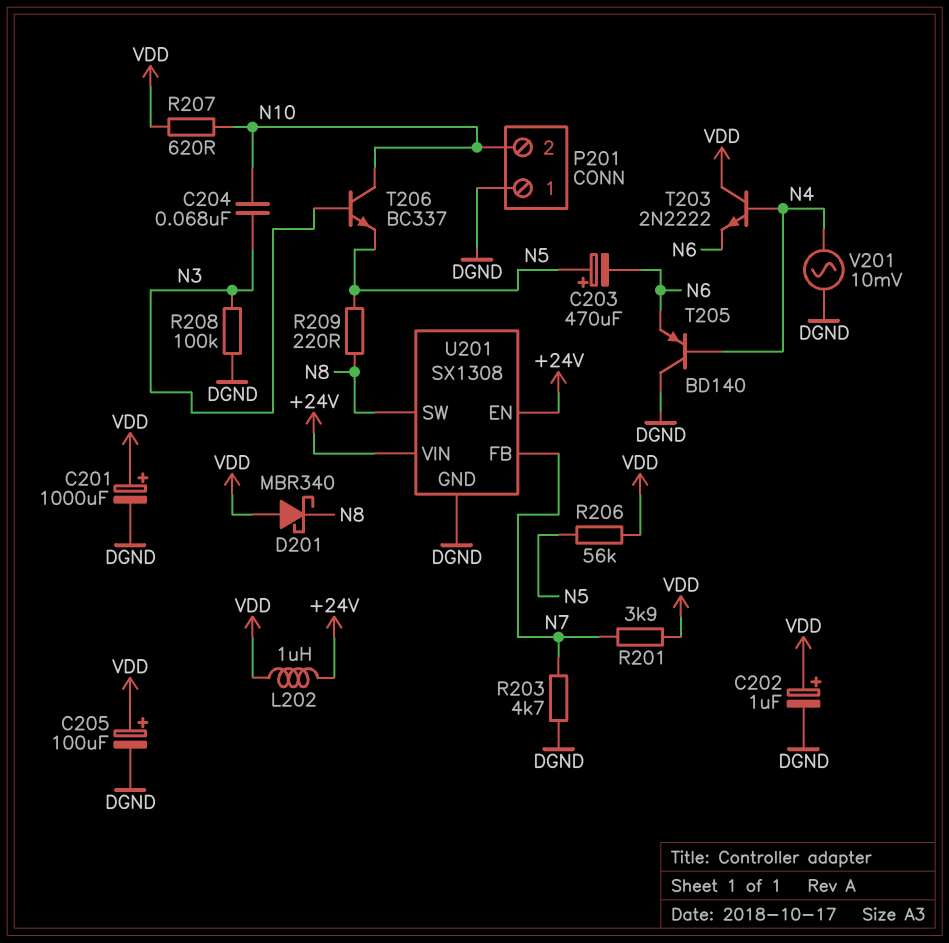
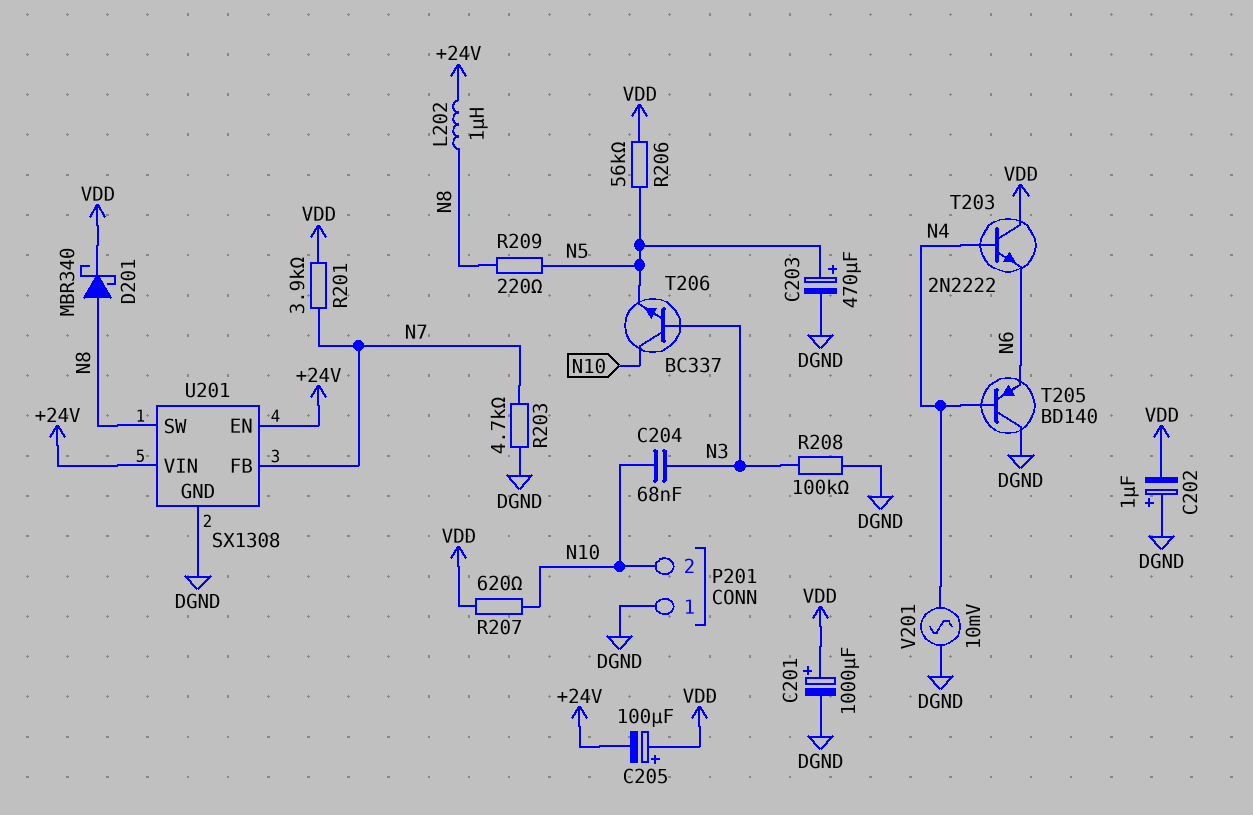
C202: 1uF (plus VDD, minus DGND) -> 1uF (plus DGND, minus VDD)
C203: 470uF (plus N5, minus N6) -> 470uF (plus N5, minus DGND)
C205: 100uF (plus VDD, minus DGND) -> 100uF (plus VDD, minus +24V)
D201: schottky MBR340 (A VDD, K N8) -> schottky MBR340 (A N8, K VDD)
L202: 1uH (+24V, VDD) -> 1uH (+24V, N8)

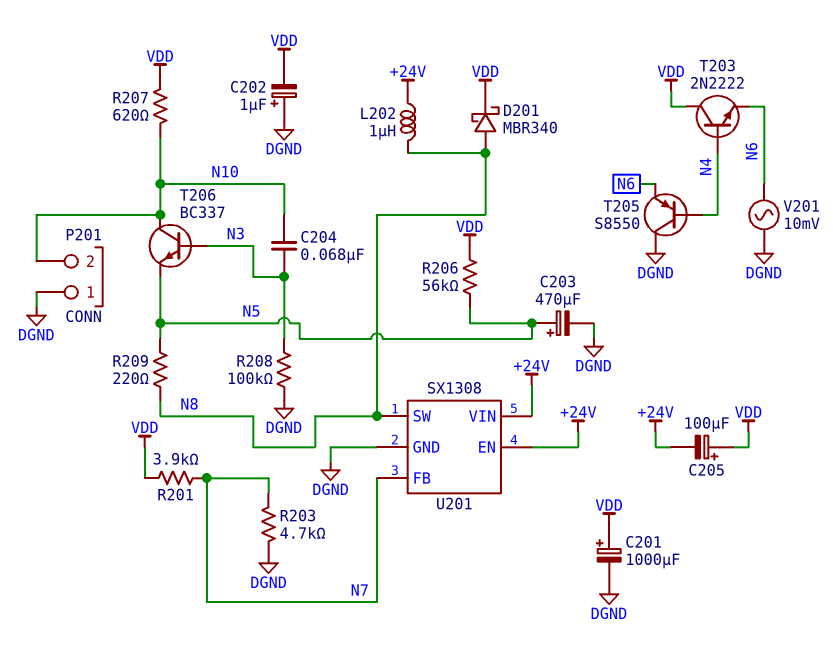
T205: PNP BD140 (B N4, C DGND, E N6) -> PNP S8550 (B N4, C DGND, E N6)
V201: AC 10mV (DGND, N4) -> AC 10mV (DGND, N6)

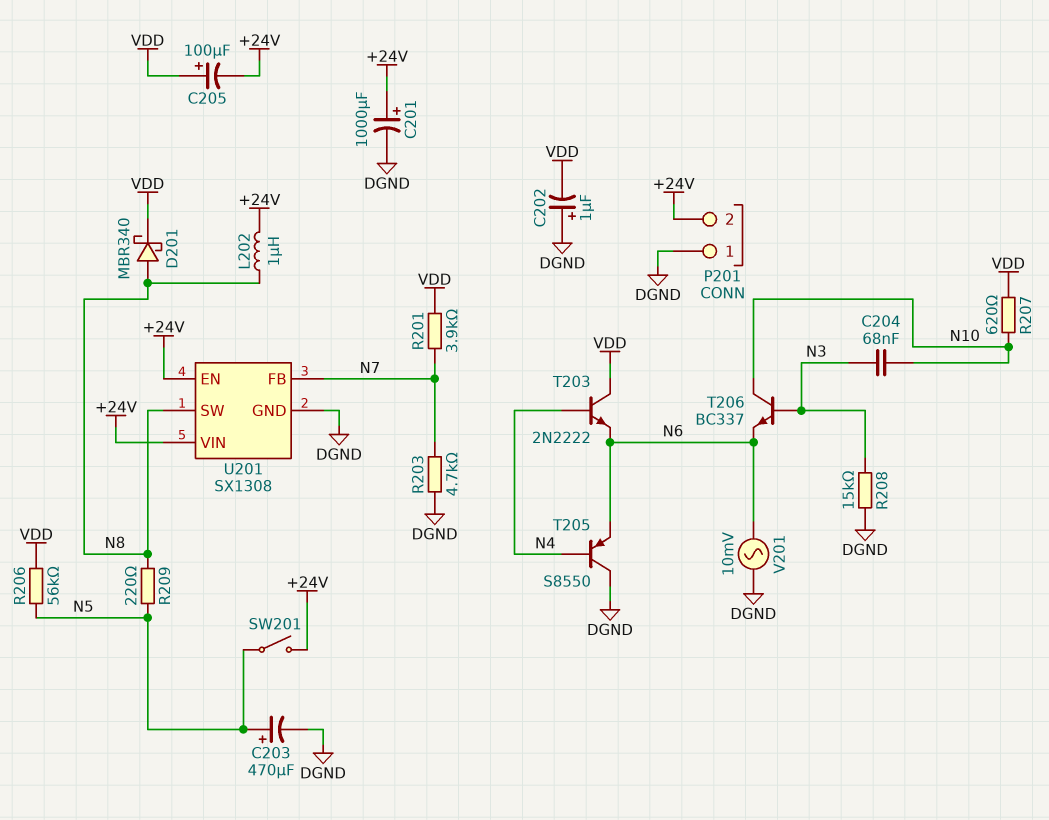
C201: 1000uF (plus VDD, minus DGND) -> 1000uF (plus +24V, minus DGND)
P201 pin 2: N10 -> +24V
R208: 100k (DGND, N3) -> 15k (DGND, N3)
SW201: none -> switch (+24V, N5)
T206: NPN BC337 (B N3, C N10, E N5) -> NPN BC337 (B N3, C N10, E N6)

